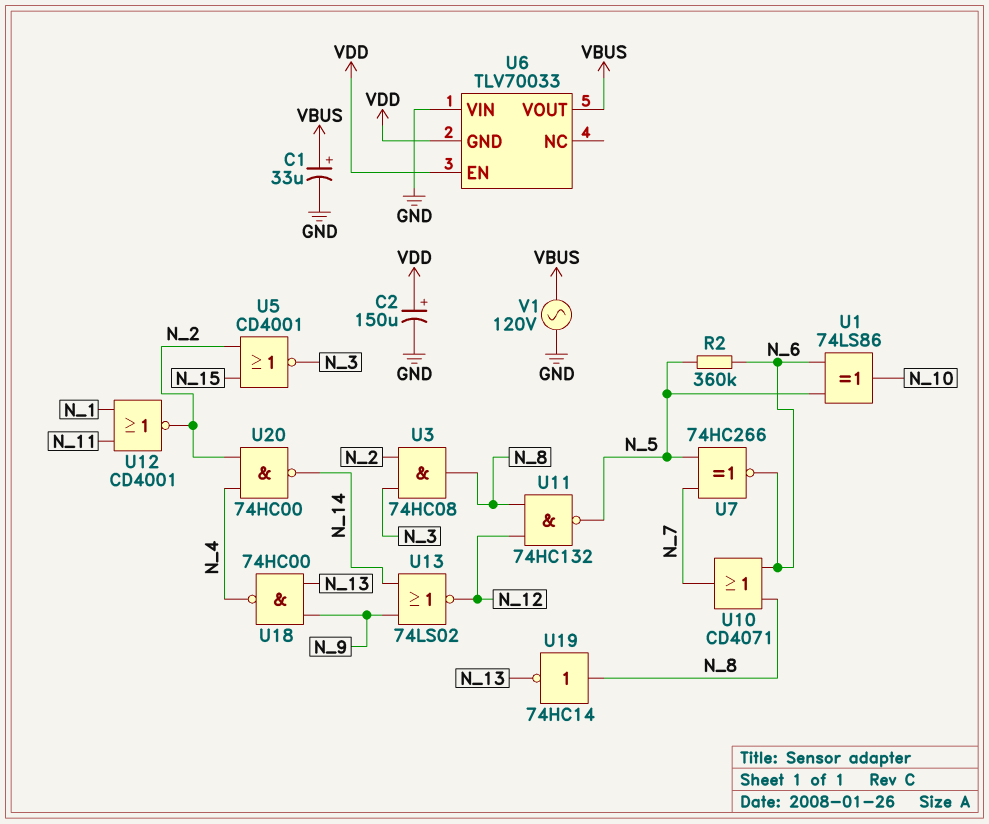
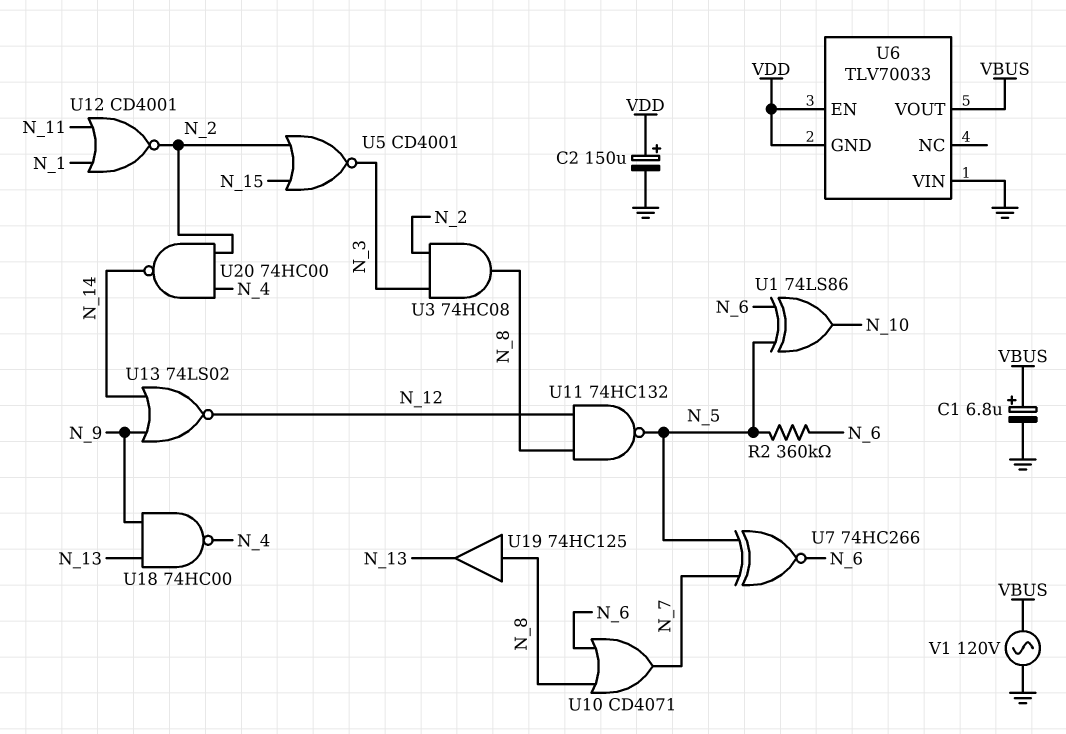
C1: 33uF (plus VBUS, minus GND) -> 6.8uF (plus VBUS, minus GND)
U19: NOT 74HC14 (in N_8, out N_13) -> buffer 74HC125 (in N_8, out N_13)

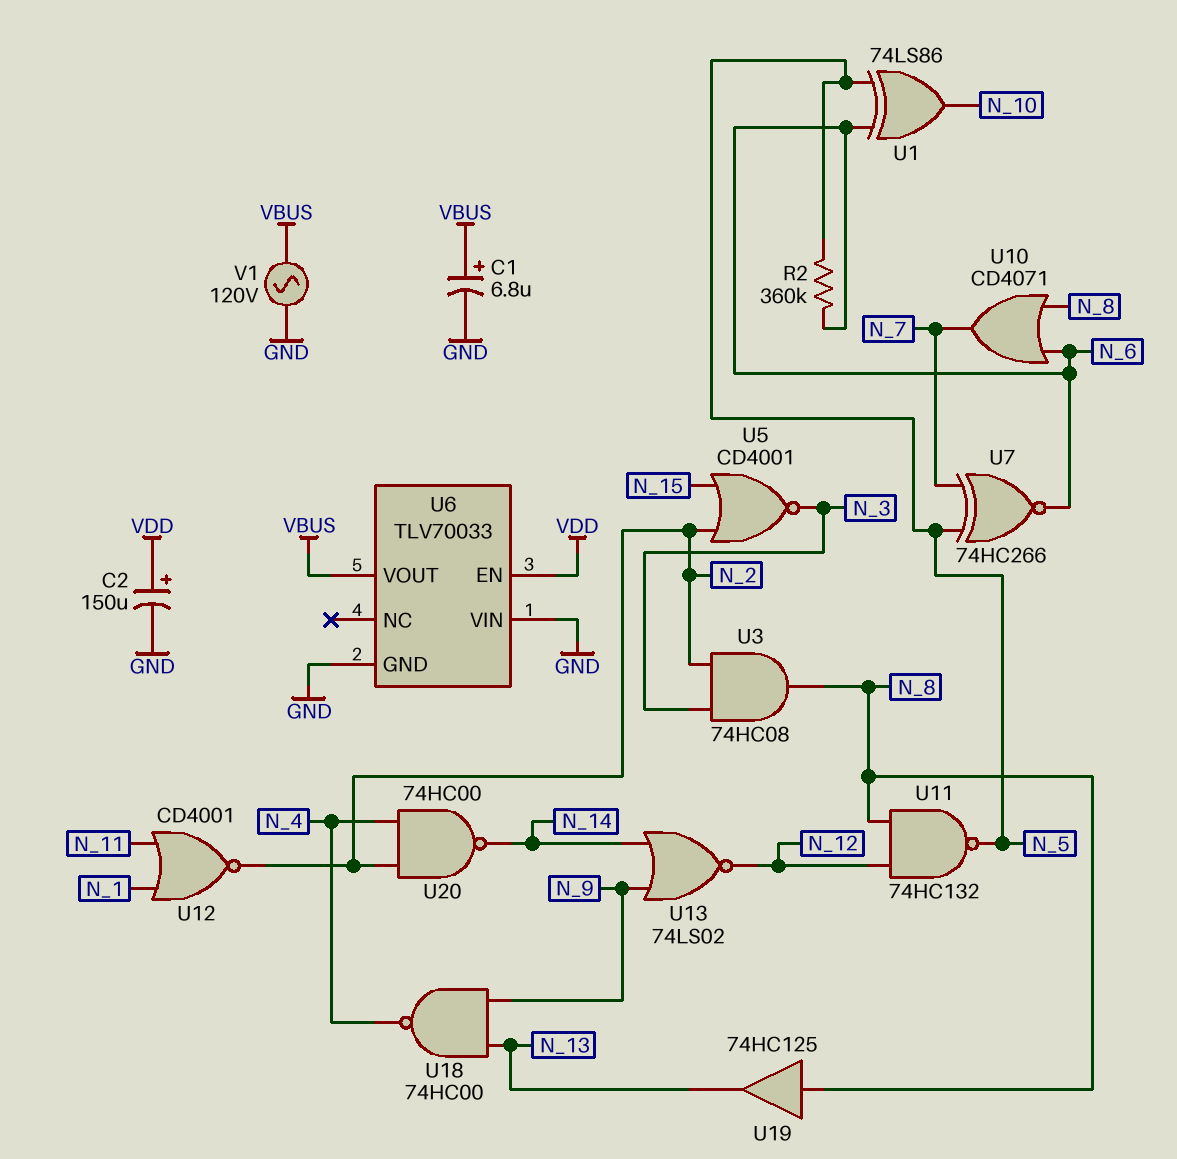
U6 pin GND: VDD -> GND

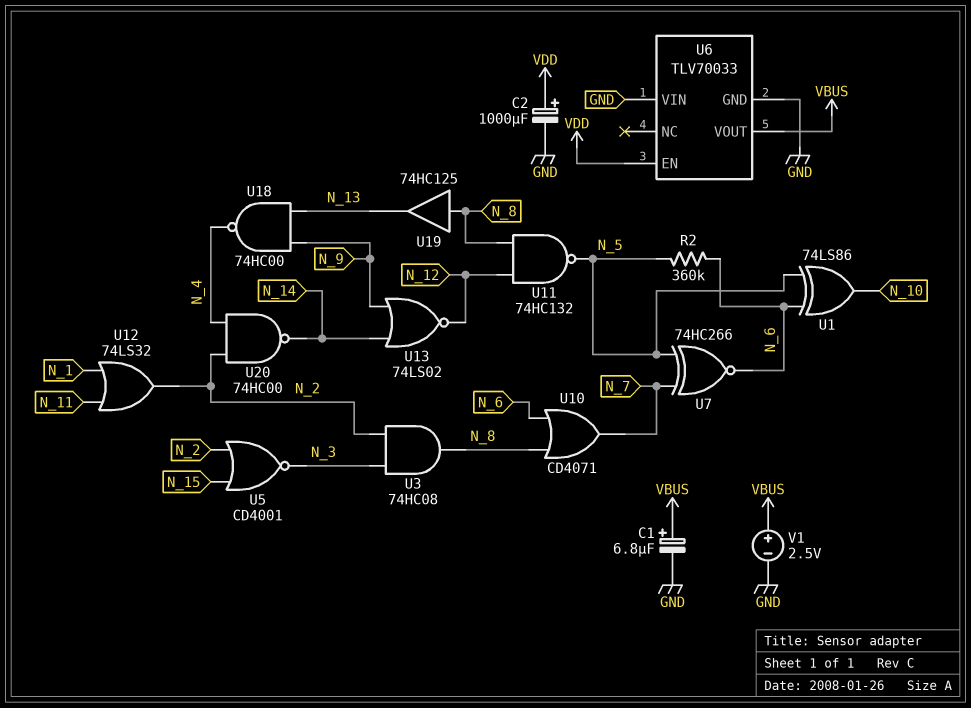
C2: 150uF (plus VDD, minus GND) -> 1000uF (plus VDD, minus GND)
U12: NOR CD4001 (in N_1, in N_11, out N_2) -> OR 74LS32 (in N_1, in N_11, out N_2)
V1: AC 120V (GND, VBUS) -> 2.5V (plus VBUS, minus GND)

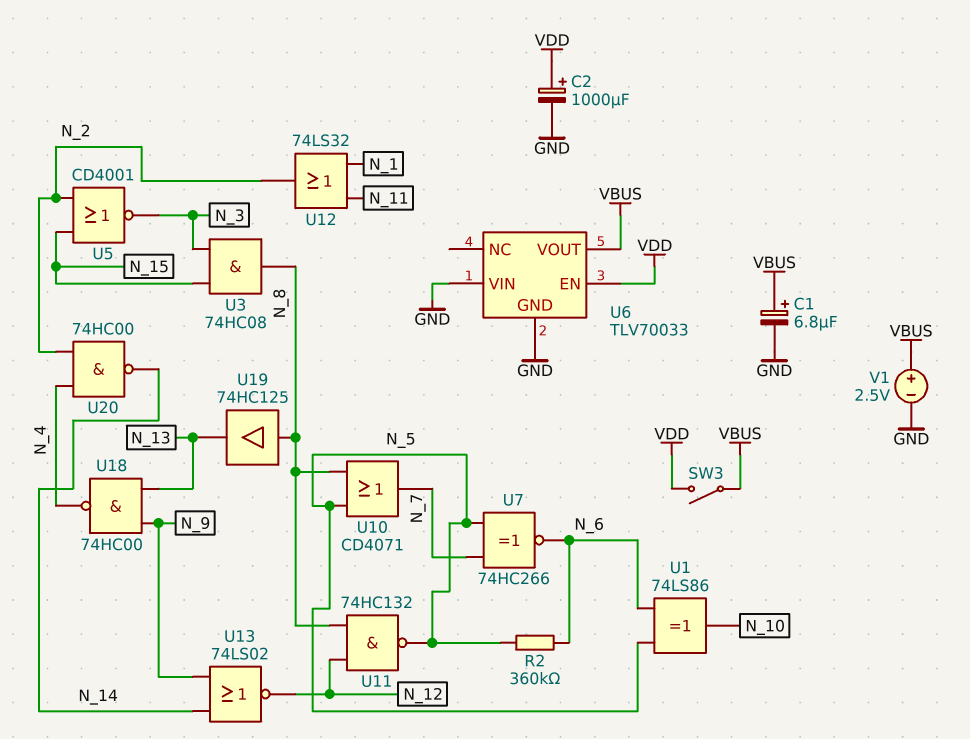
SW3: none -> switch (VBUS, VDD)
U3: AND 74HC08 (in N_2, in N_3, out N_8) -> AND 74HC08 (in N_3, in N_15, out N_8)
U10: OR CD4071 (in N_6, in N_8, out N_7) -> OR CD4071 (in N_5, in N_8, out N_7)

